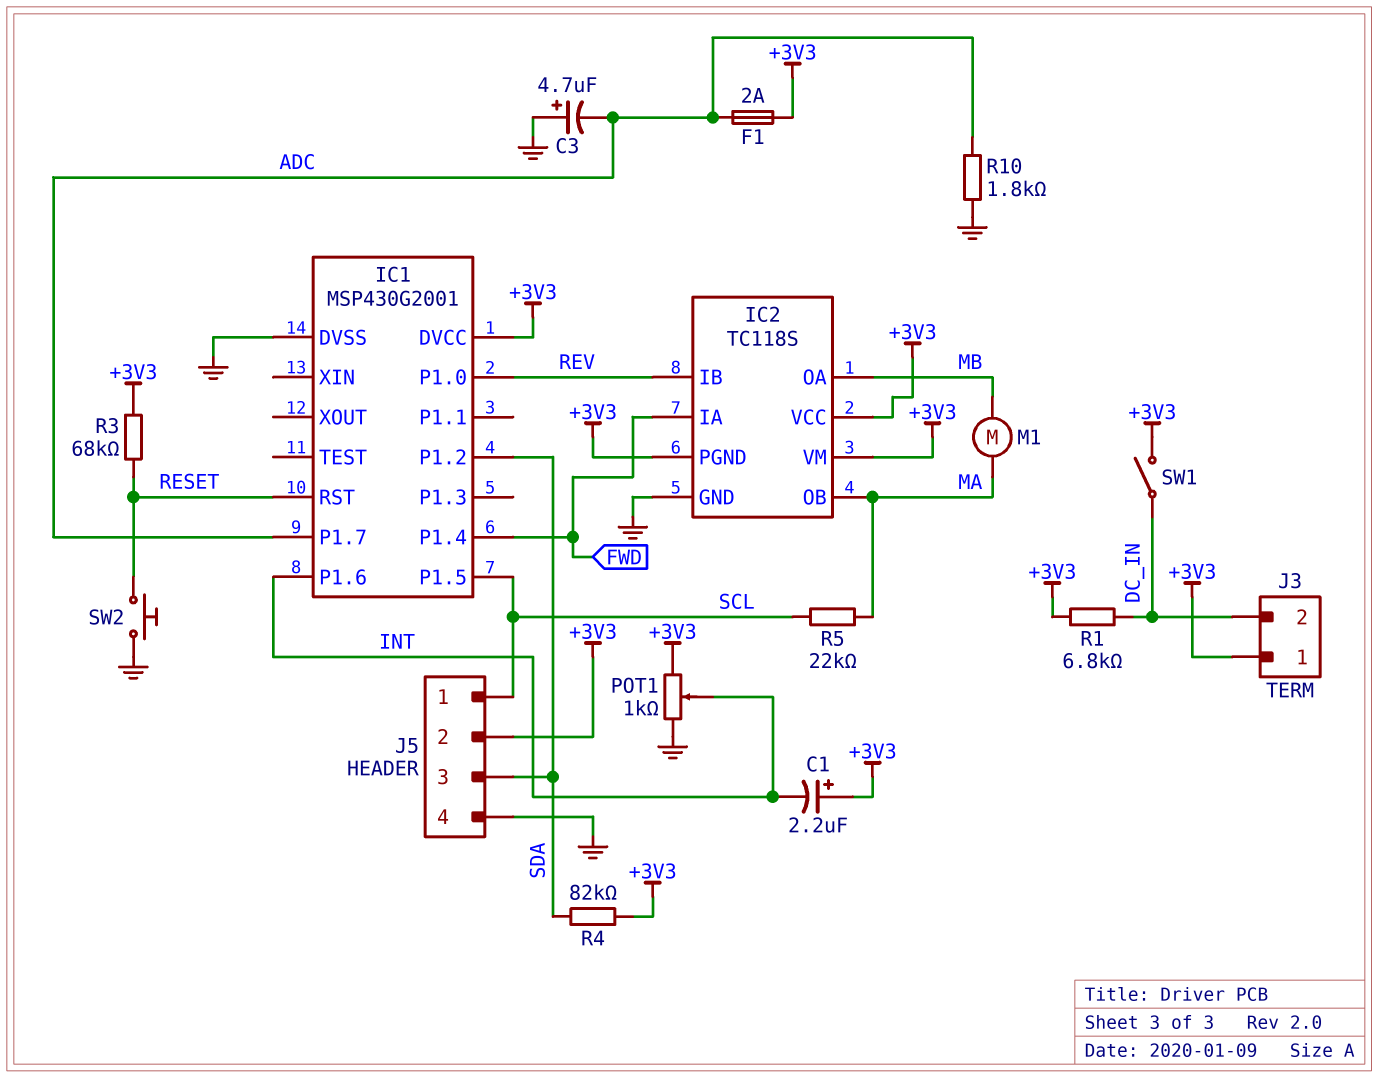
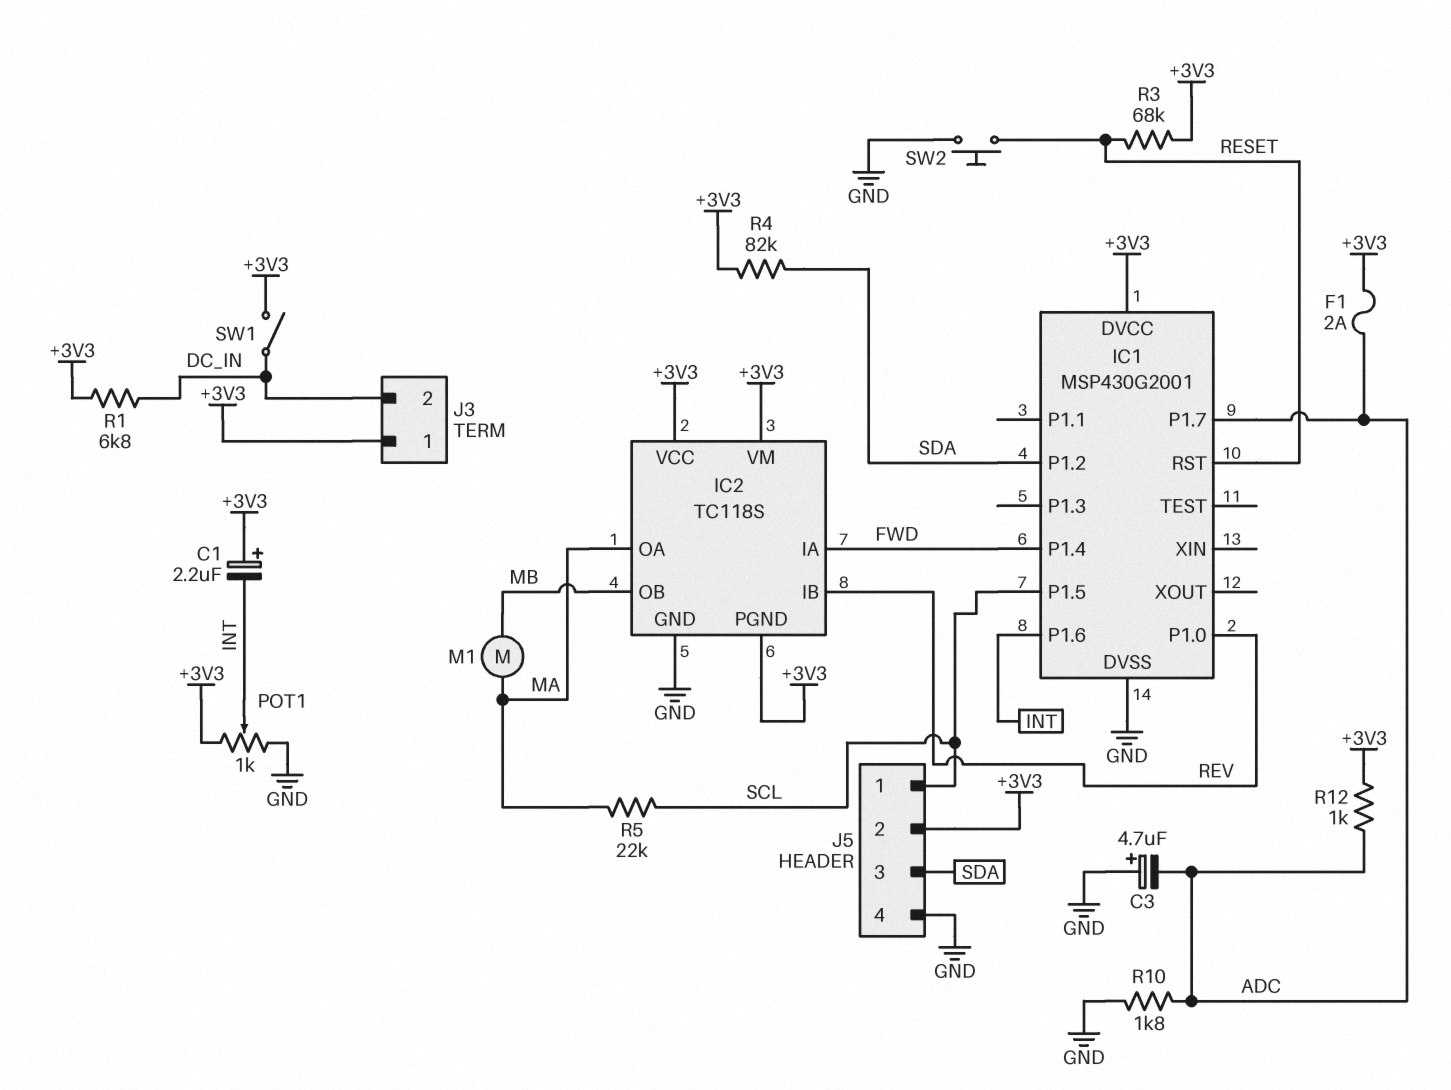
IC2 pin OA: MB -> MA
IC2 pin OB: MA -> MB
R12: none -> 1k (+3V3, ADC)

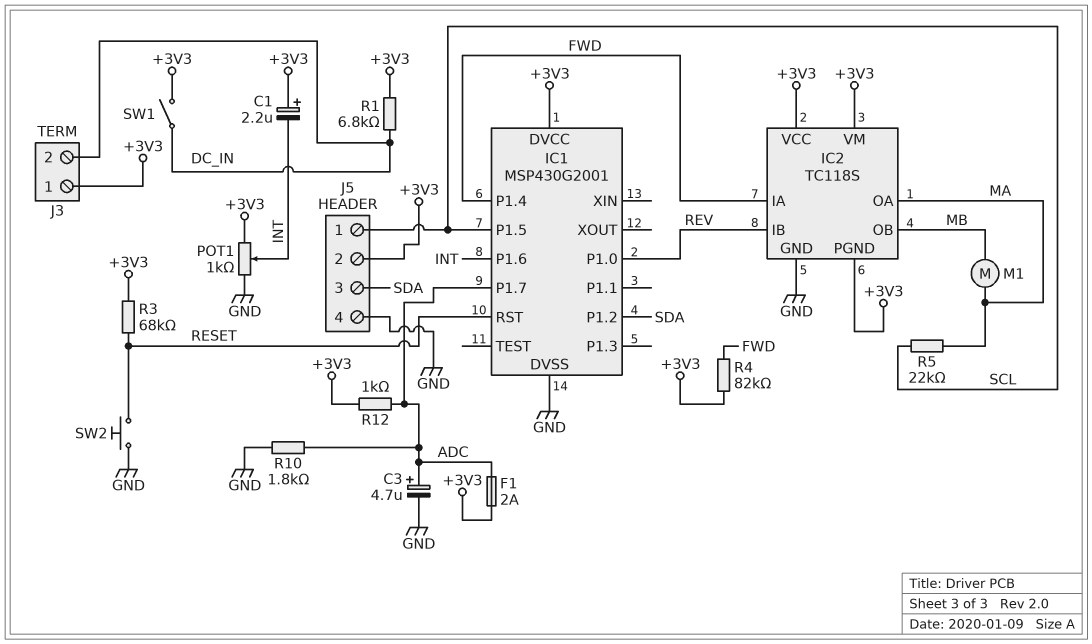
C3: 4.7uF (plus GND, minus ADC) -> 4.7uF (plus ADC, minus GND)
R4: 82k (+3V3, SDA) -> 82k (+3V3, FWD)

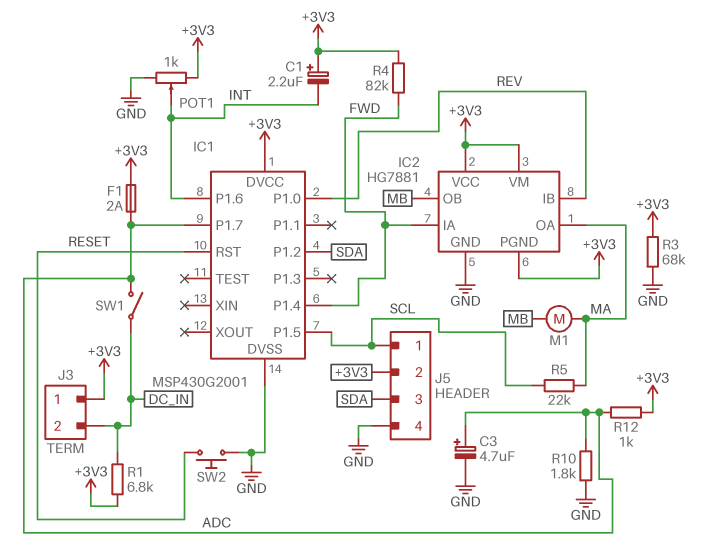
IC2: TC118S -> HG7881
R3: 68k (+3V3, RESET) -> 68k (+3V3, GND)
SW1: switch (+3V3, DC_IN) -> switch (ADC, DC_IN)

